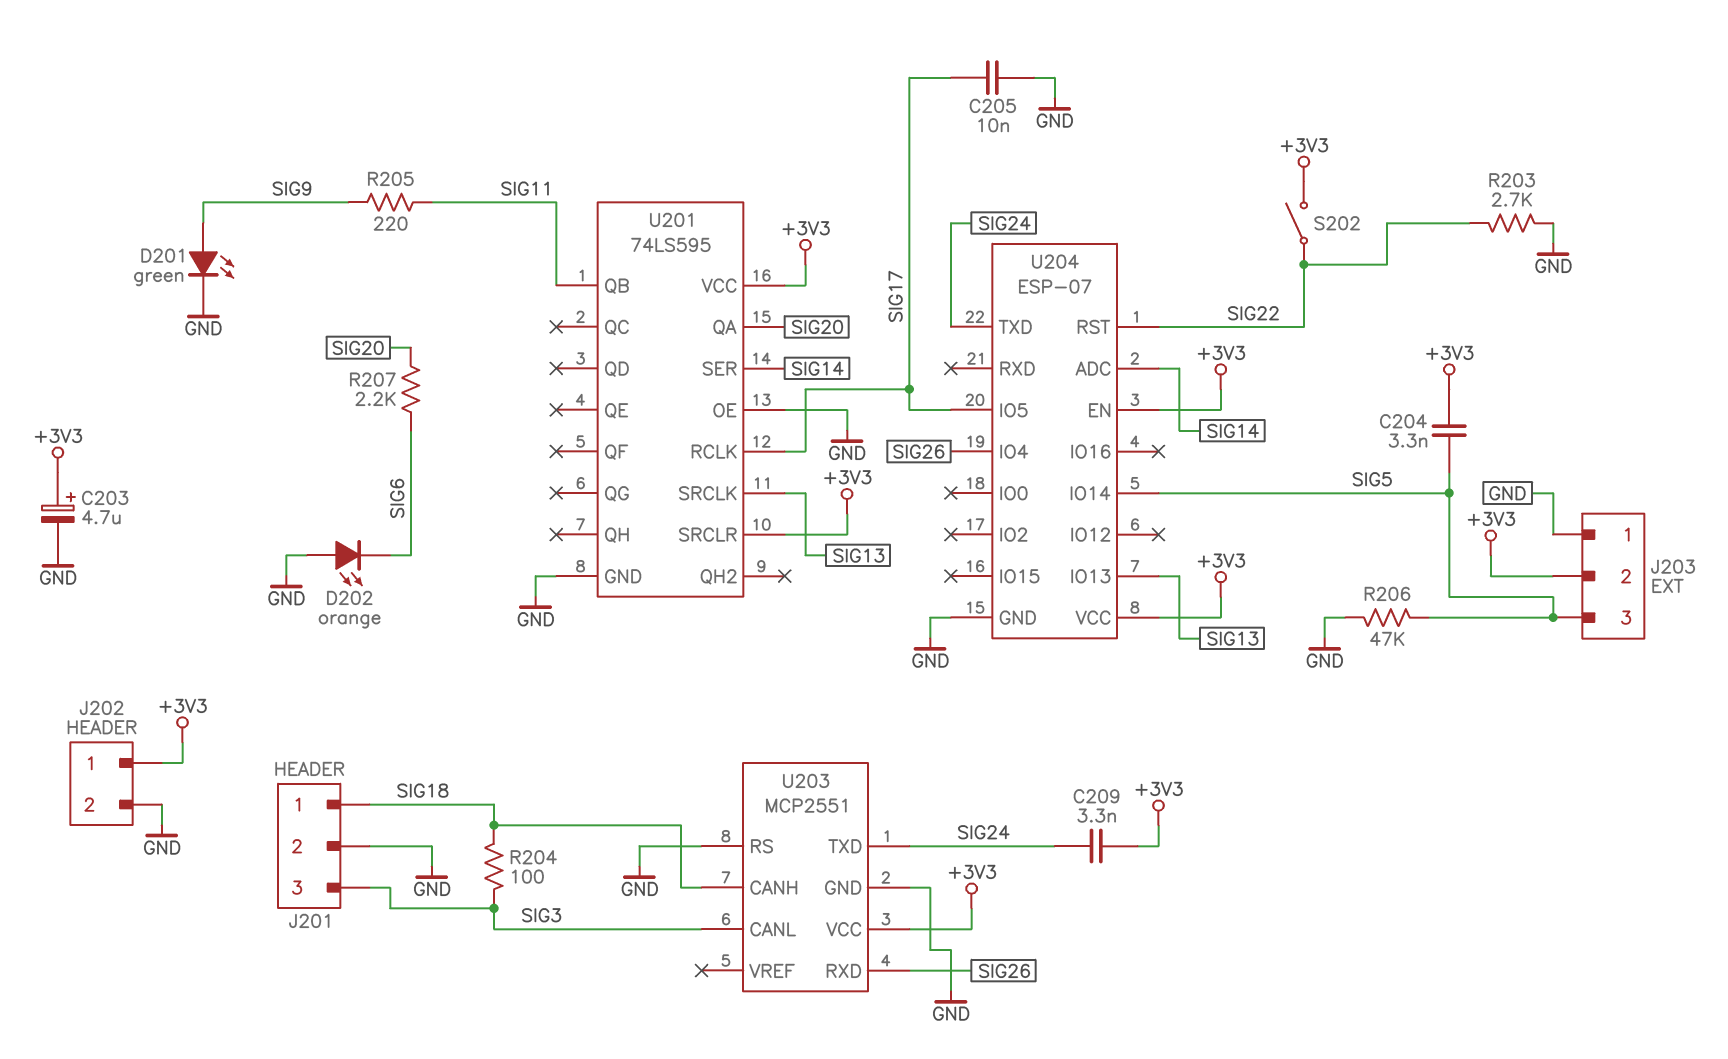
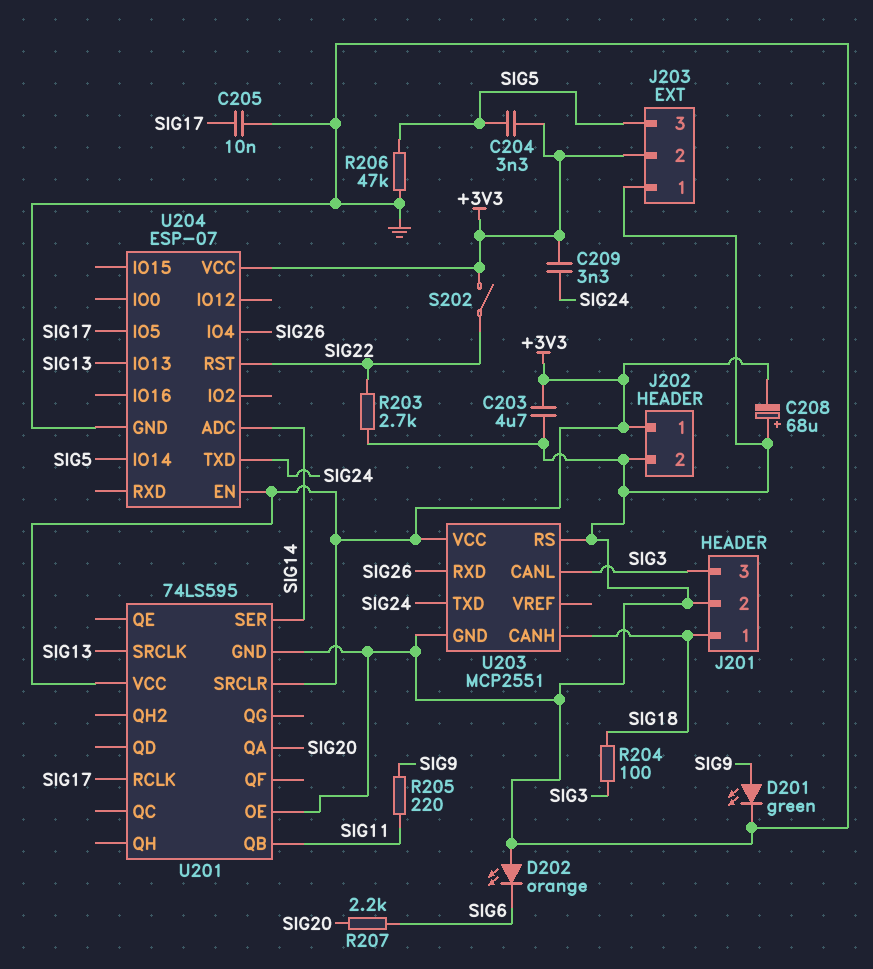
C203: 4.7uF (plus +3V3, minus GND) -> 4.7uF (+3V3, GND)
C208: none -> 68uF (plus GND, minus +3V3)

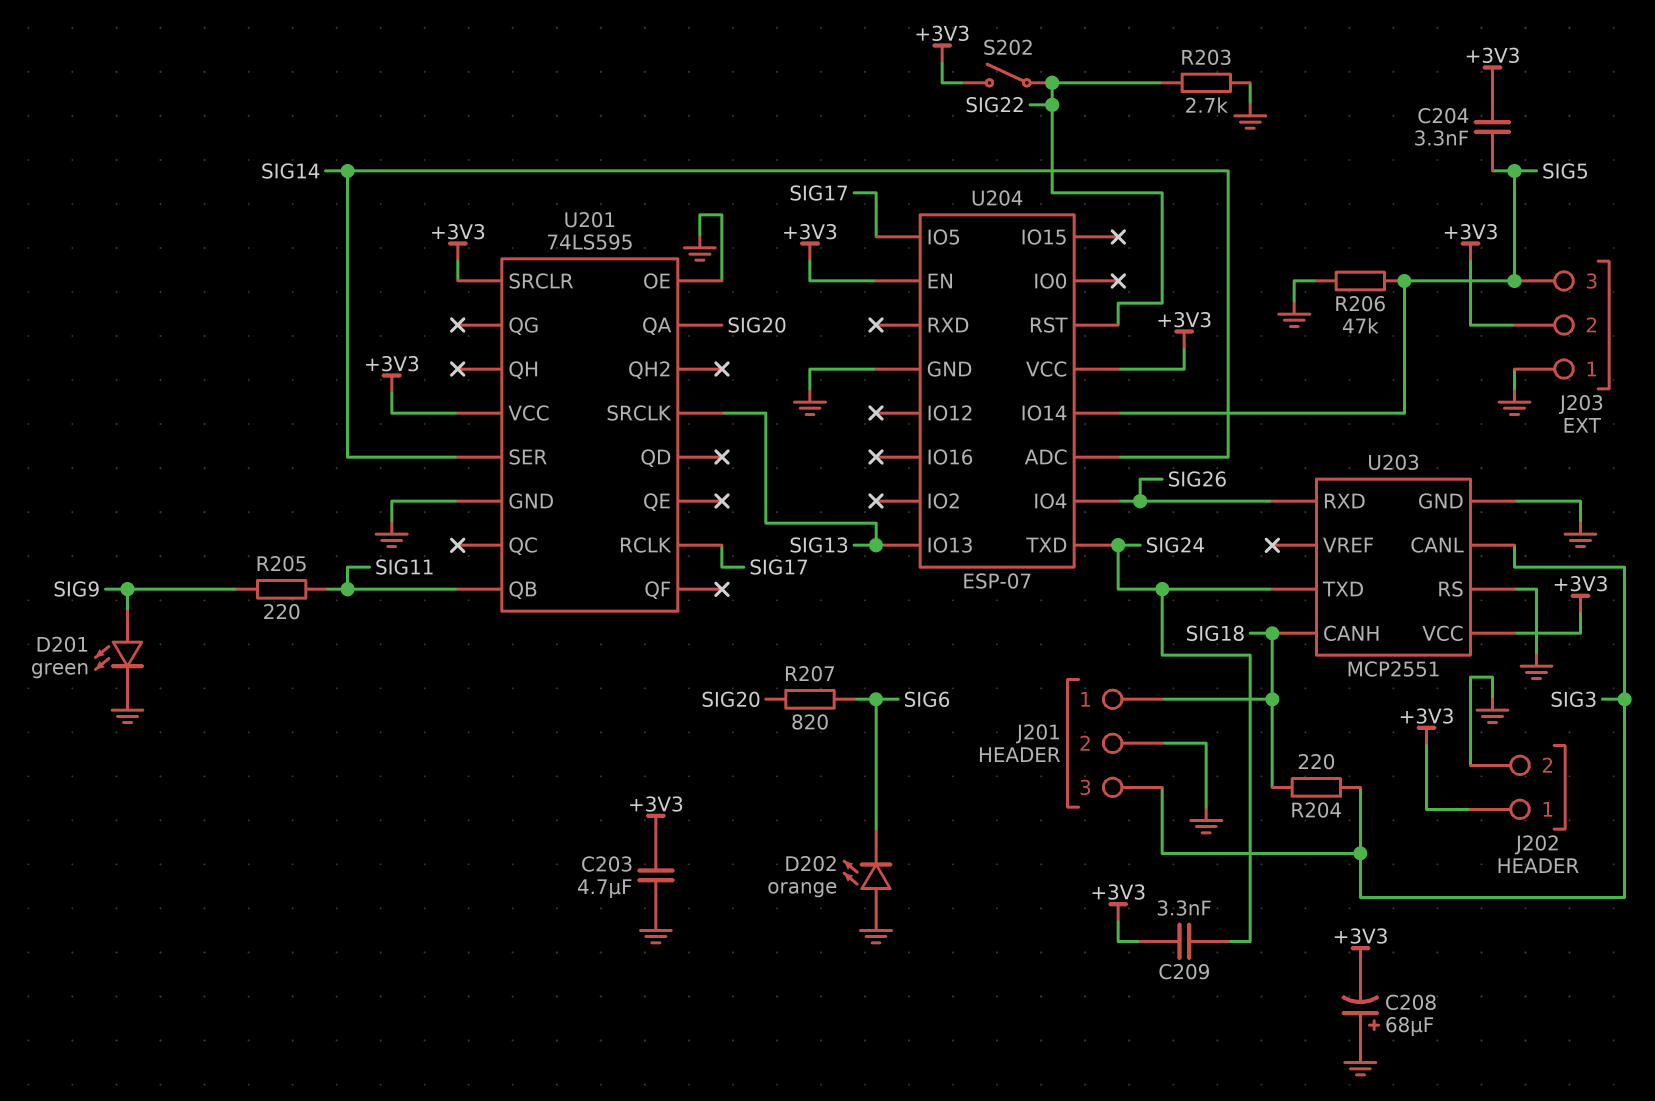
C205: 10nF (GND, SIG17) -> none
R204: 100 (SIG3, SIG18) -> 220 (SIG3, SIG18)
R207: 2.2k (SIG6, SIG20) -> 820 (SIG6, SIG20)

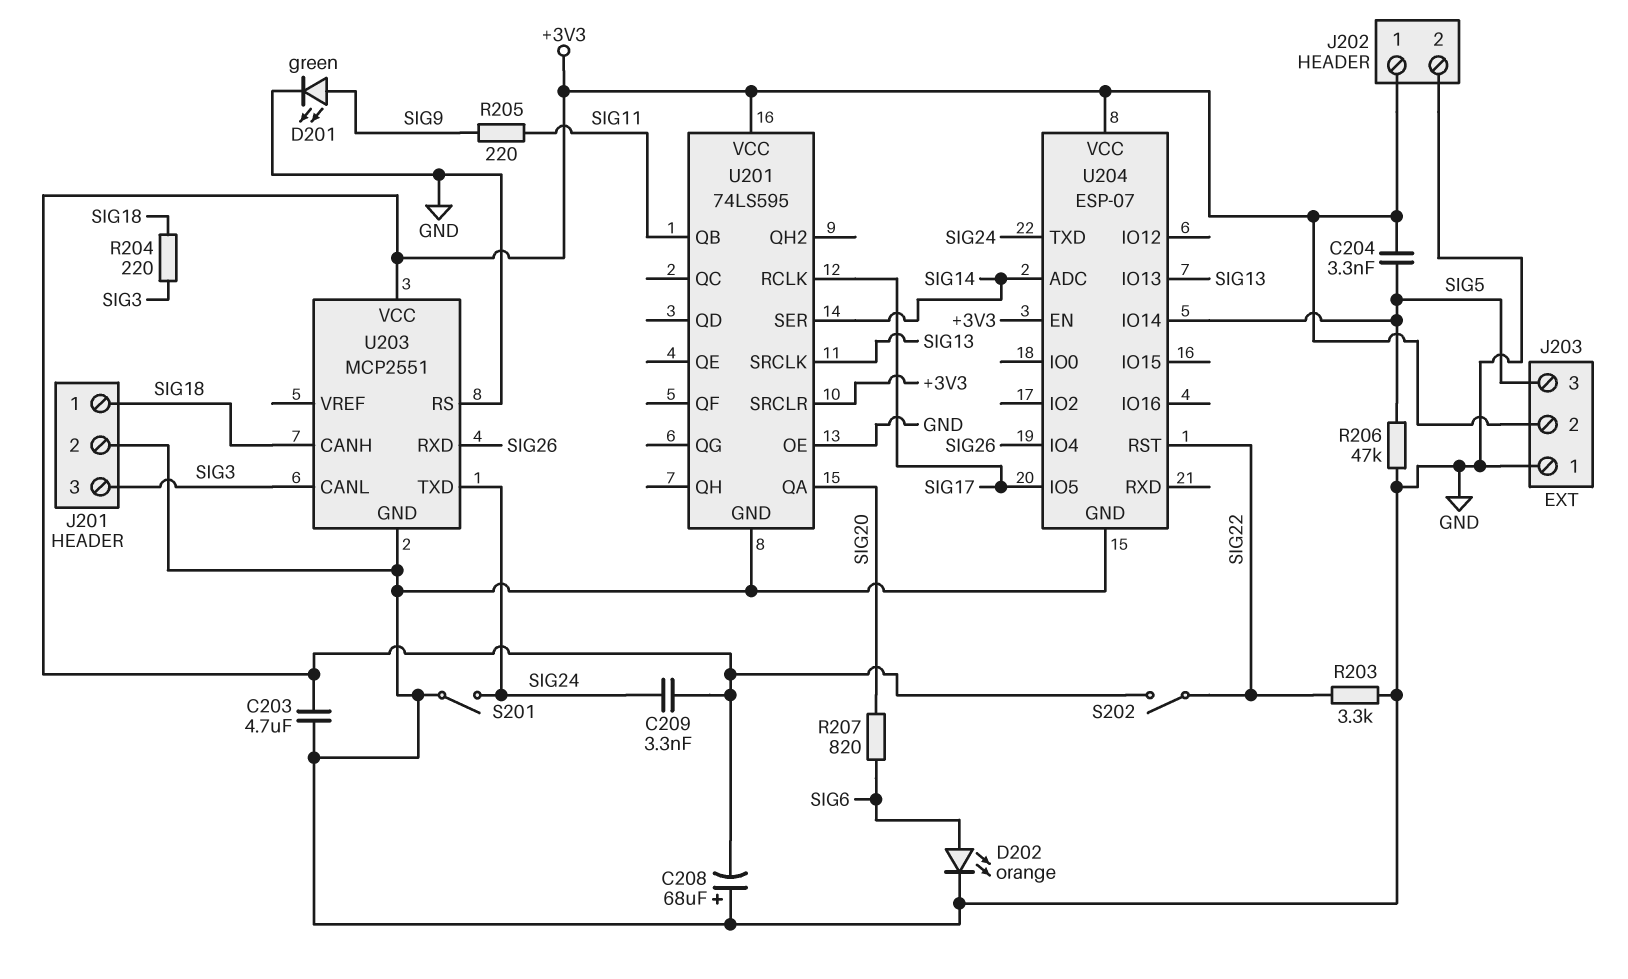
D202: LED orange (A GND, K SIG6) -> LED orange (A SIG6, K GND)
R203: 2.7k (GND, SIG22) -> 3.3k (GND, SIG22)
S201: none -> switch (GND, SIG24)

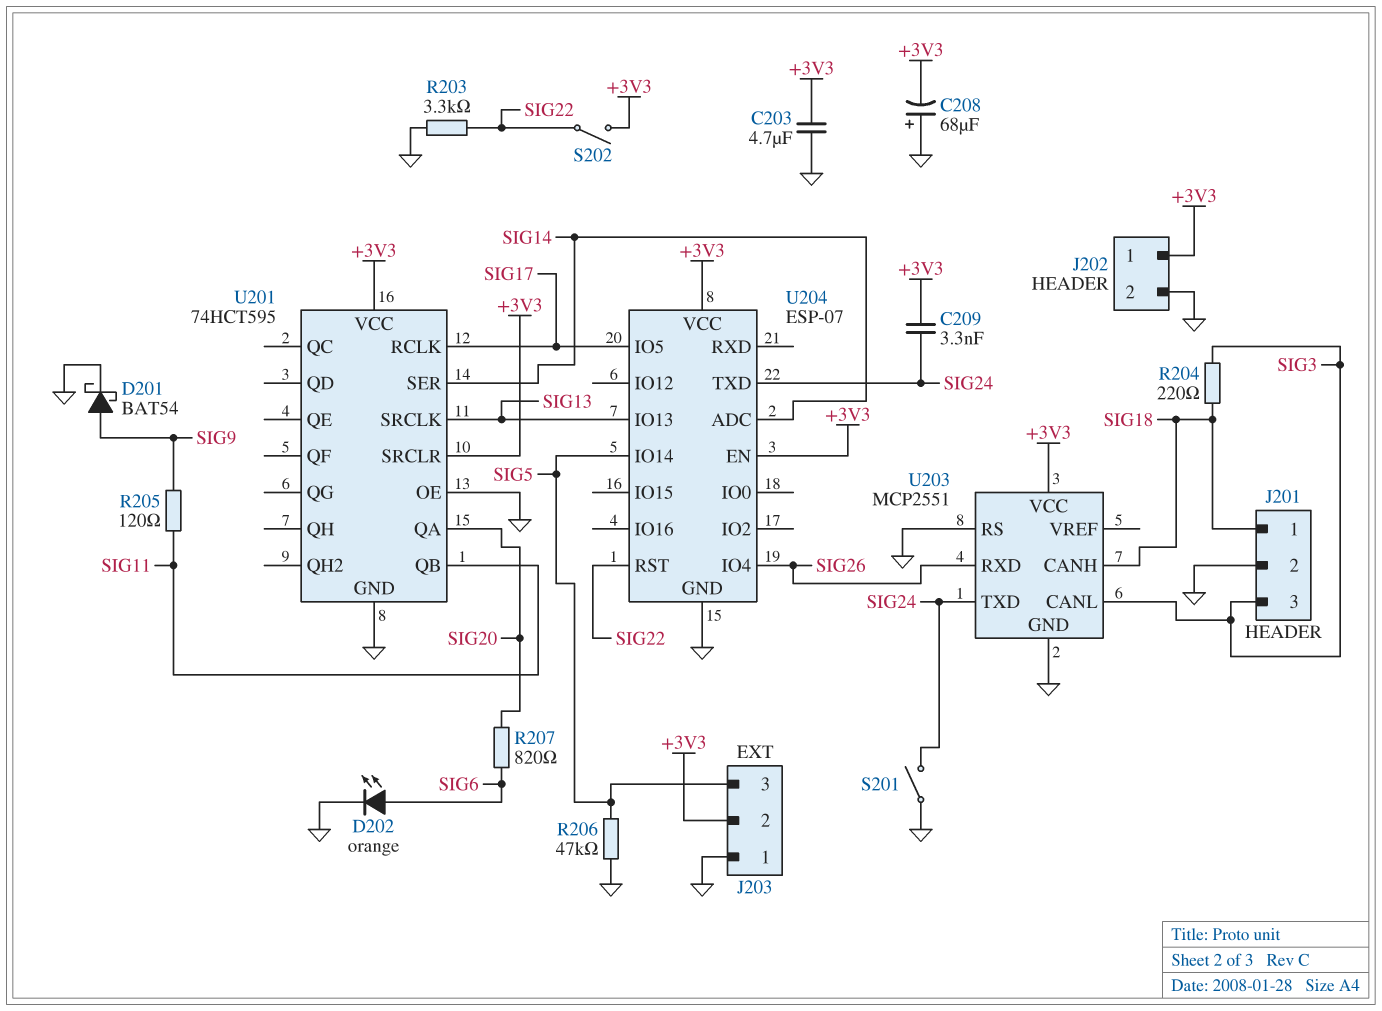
C204: 3.3nF (+3V3, SIG5) -> none
D201: LED green (A SIG9, K GND) -> schottky BAT54 (A SIG9, K GND)
R205: 220 (SIG9, SIG11) -> 120 (SIG9, SIG11)
U201: 74LS595 -> 74HCT595

